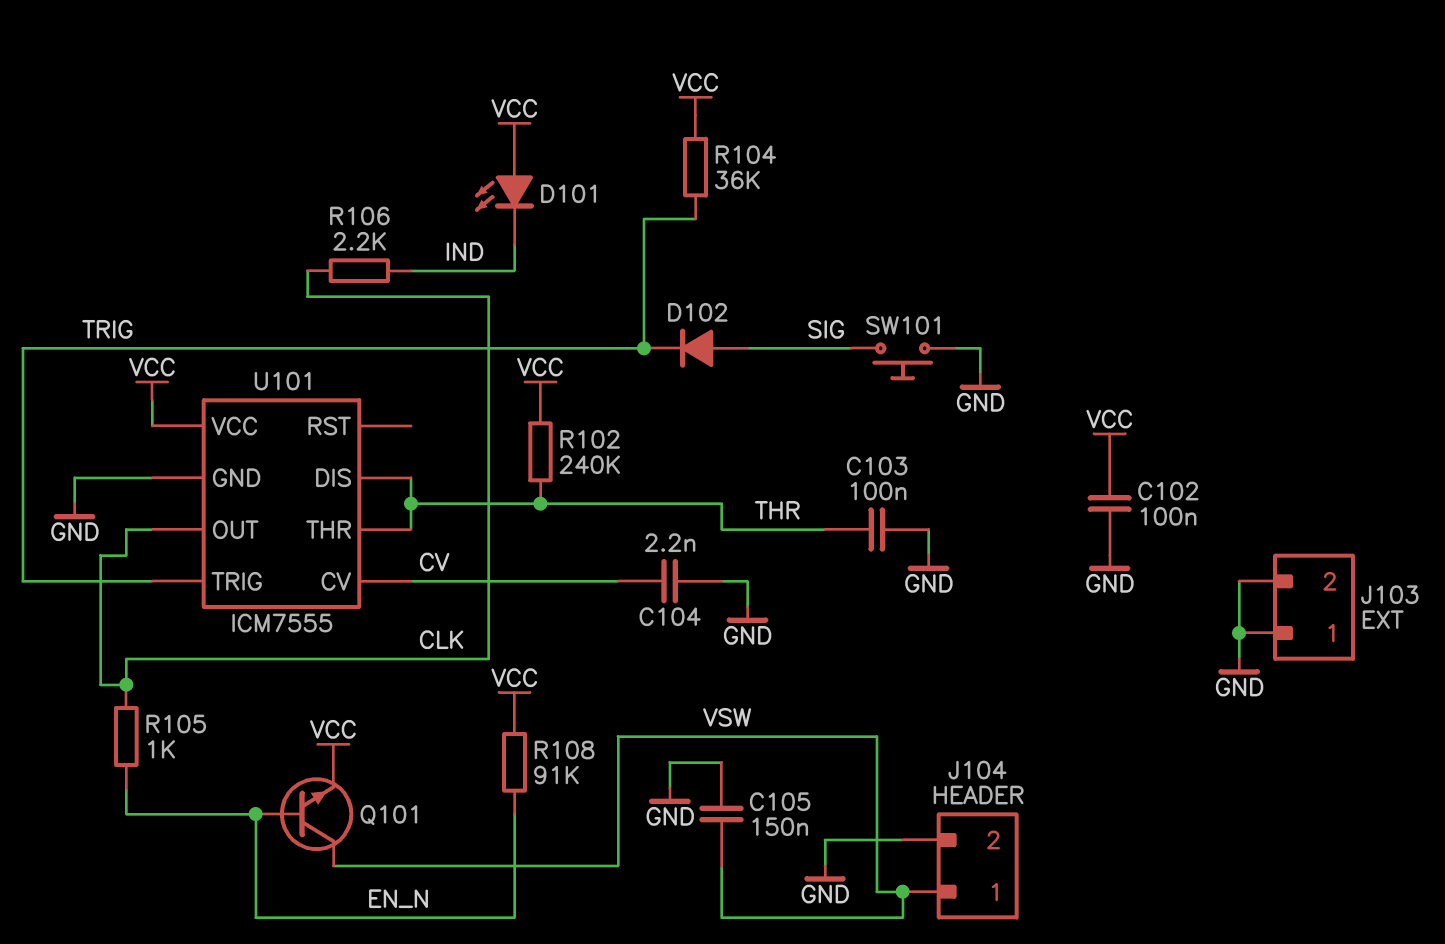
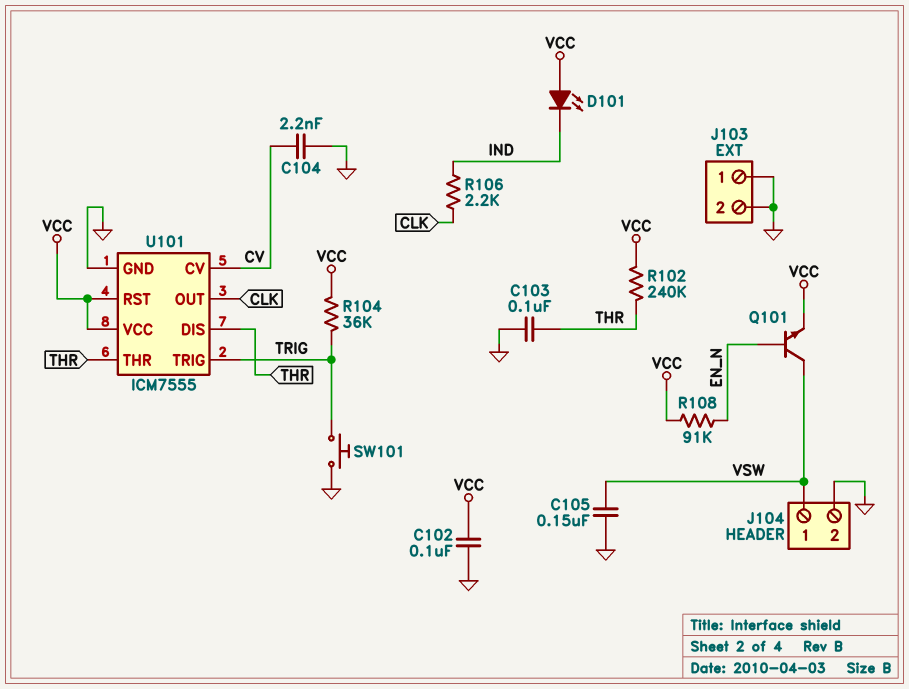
D102: diode (A SIG, K TRIG) -> none
R105: 1k (CLK, EN_N) -> none
SW101: button (GND, SIG) -> button (GND, TRIG)
U101 pin RST: none -> VCC

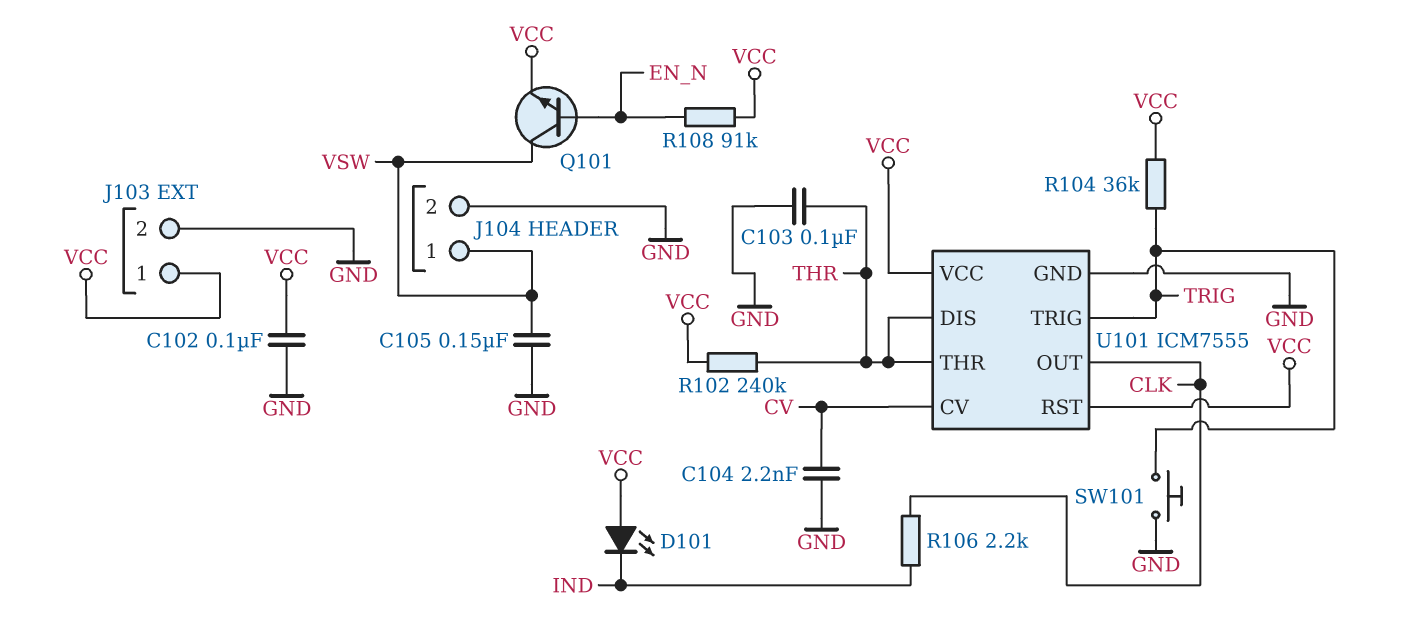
J103 pin 1: GND -> VCC

